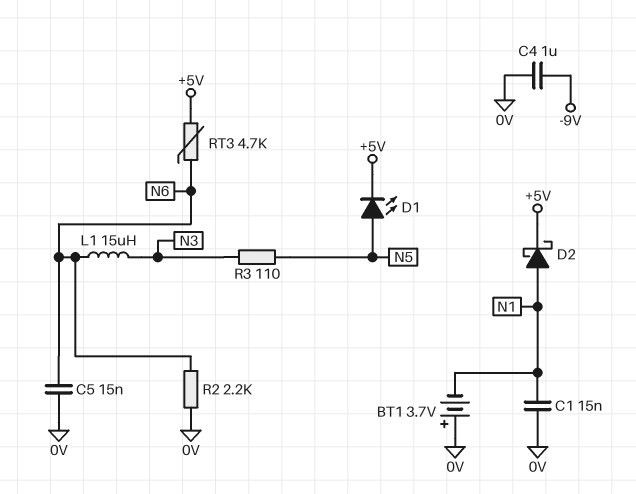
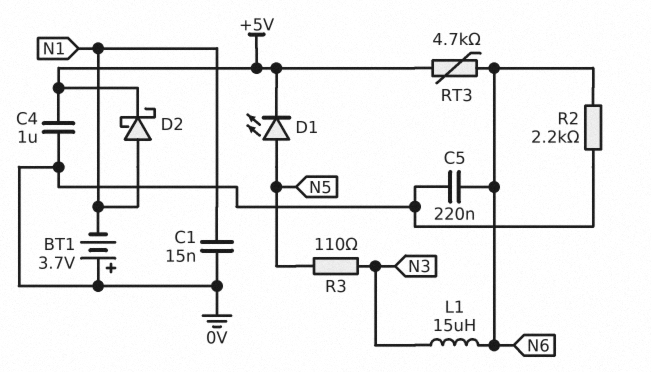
C4: 1uF (-9V, 0V) -> 1uF (+5V, 0V)
C5: 15nF (0V, N6) -> 220nF (0V, N6)

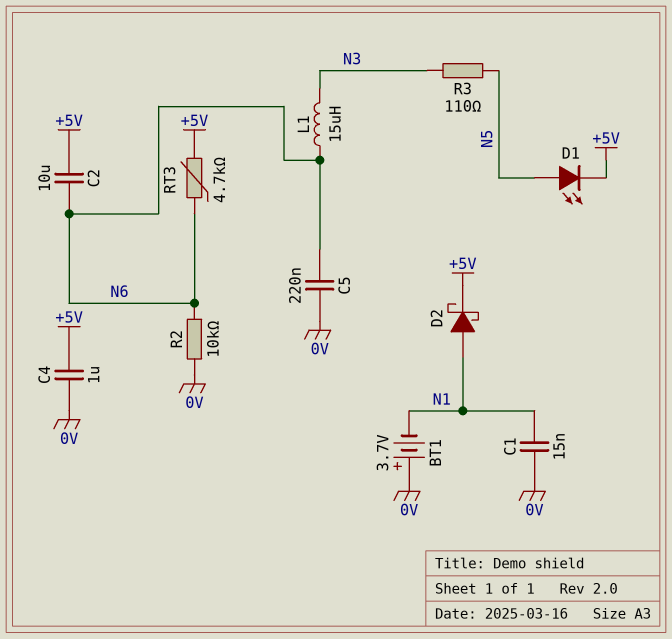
C2: none -> 10uF (+5V, N6)
R2: 2.2k (0V, N6) -> 10k (0V, N6)

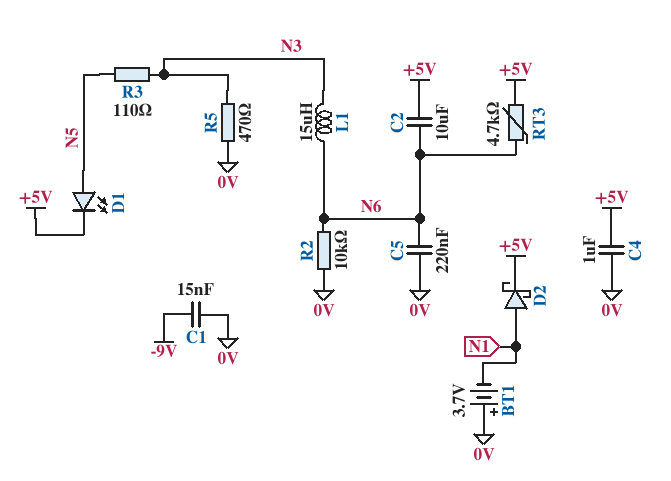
C1: 15nF (0V, N1) -> 15nF (-9V, 0V)
R5: none -> 470 (0V, N3)

